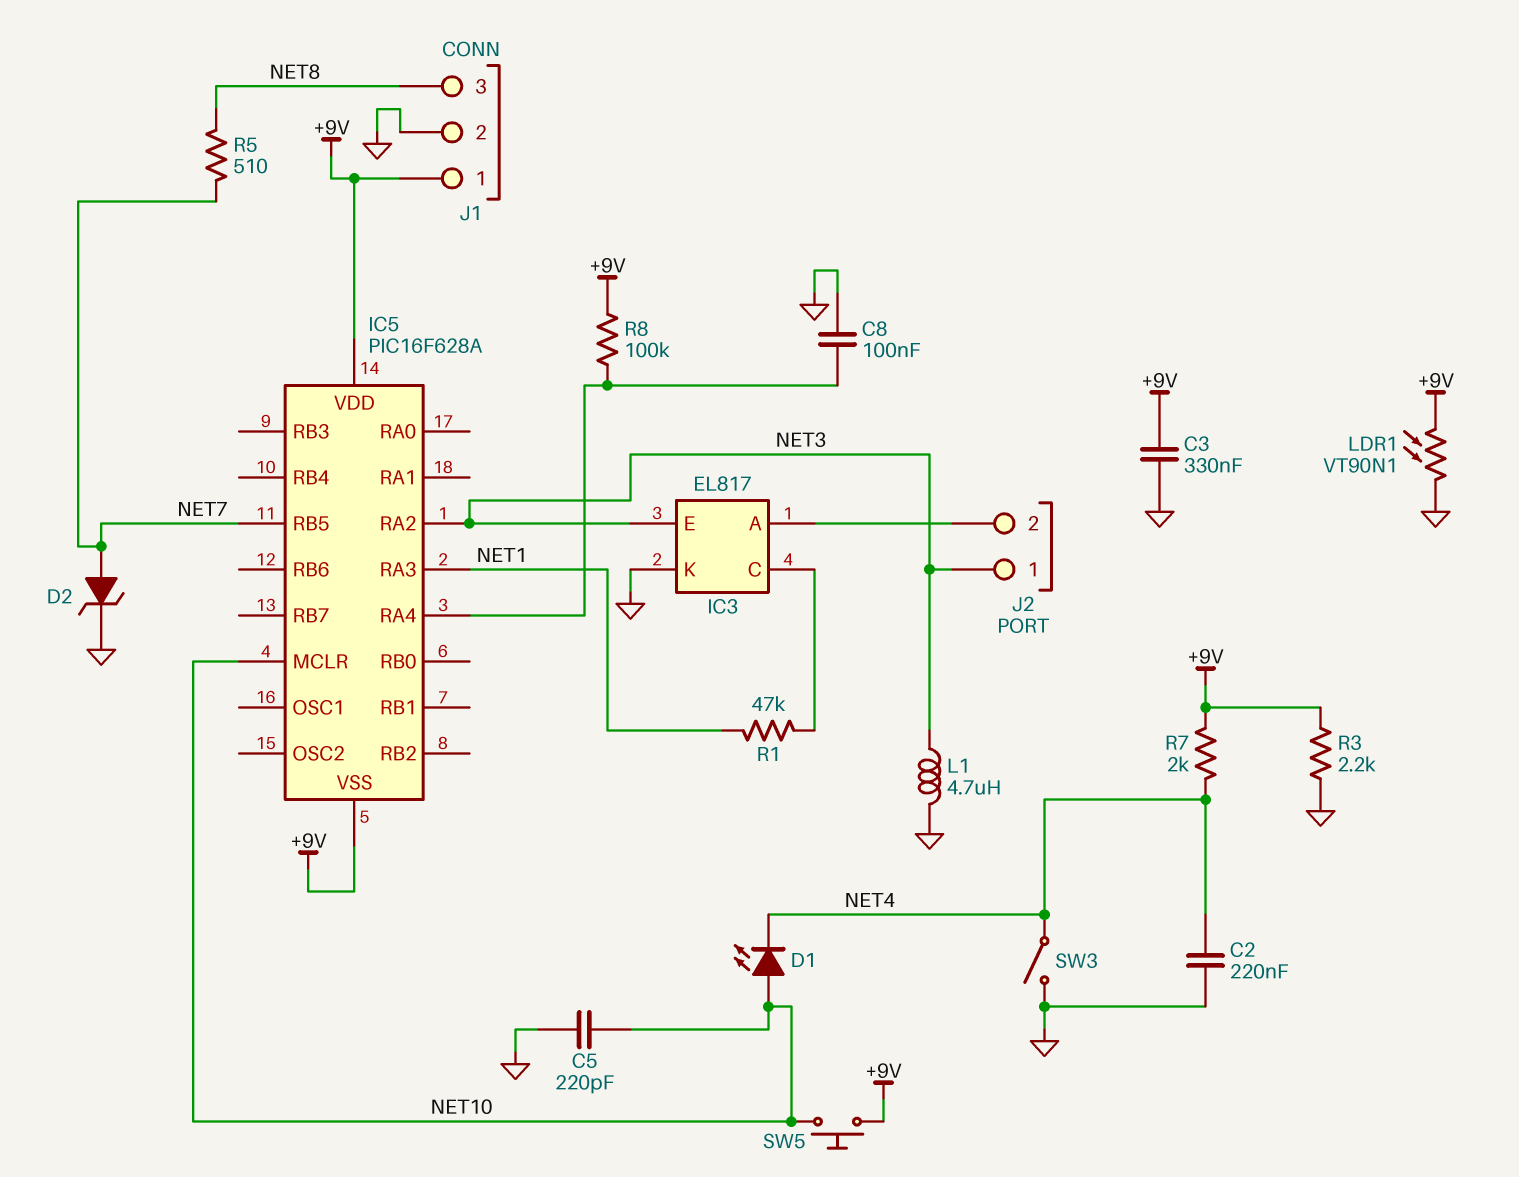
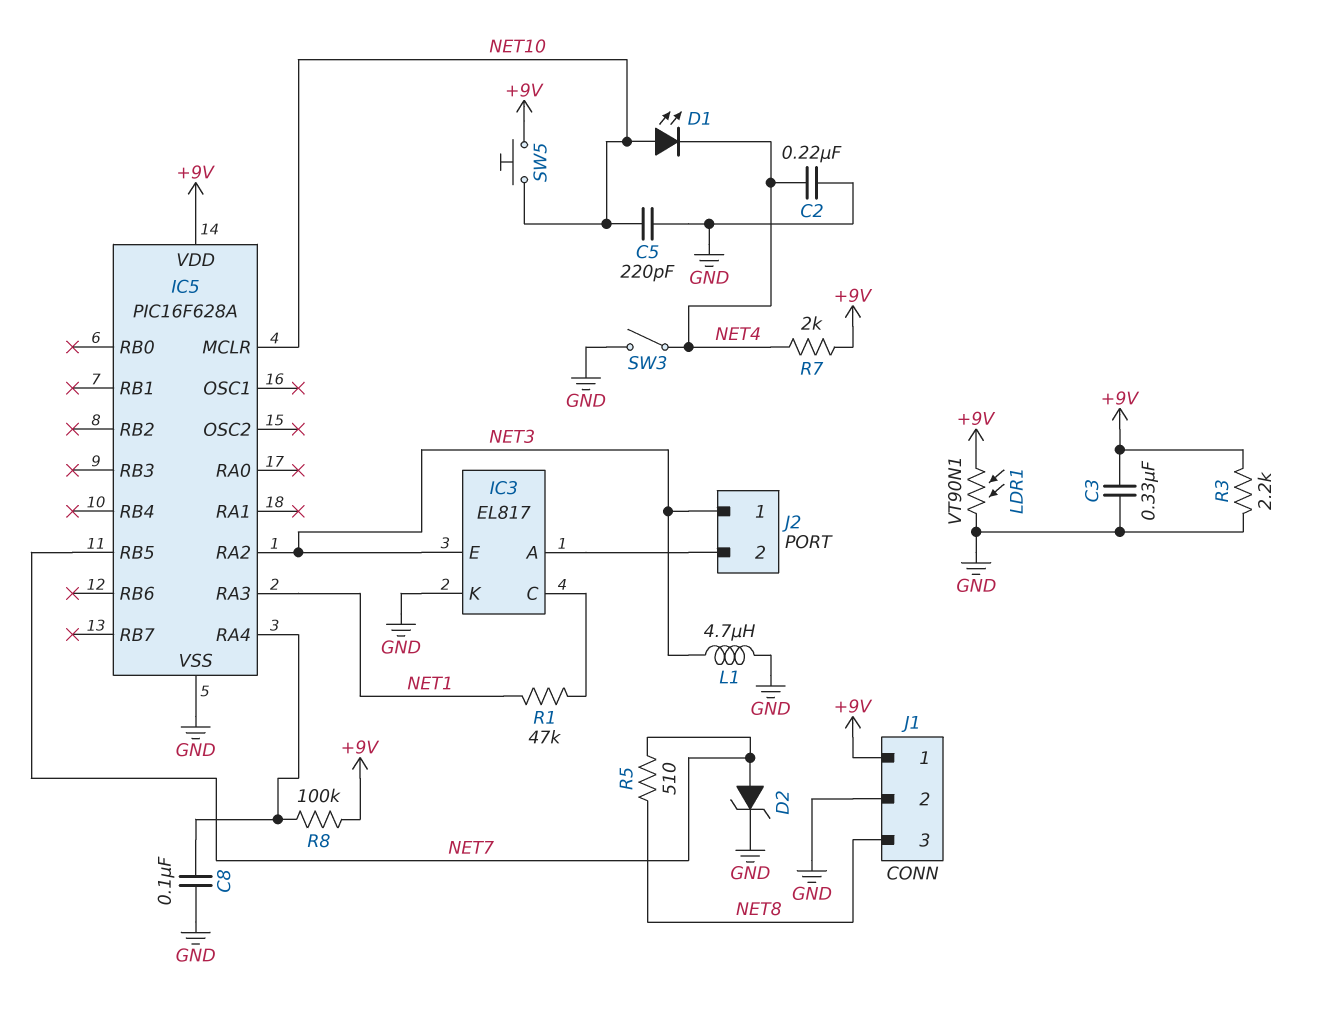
IC5 pin VSS: +9V -> GND

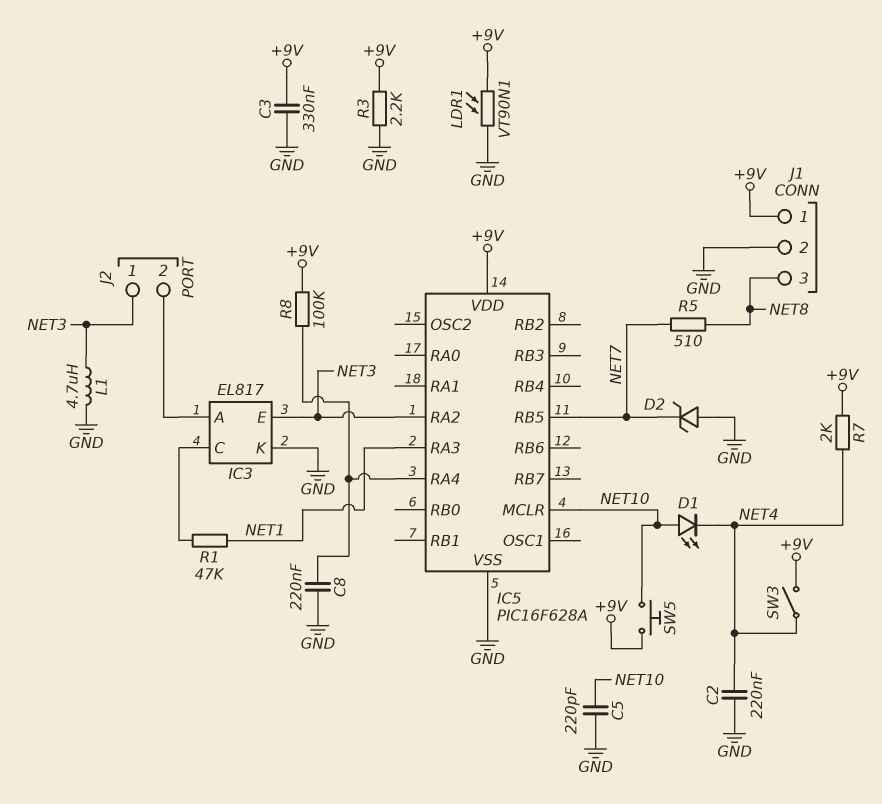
C8: 100nF (GND, IC5/RA4) -> 220nF (GND, IC5/RA4)
D2: zener (A NET7, K GND) -> zener (A GND, K NET7)
SW3: switch (GND, NET4) -> switch (+9V, NET4)

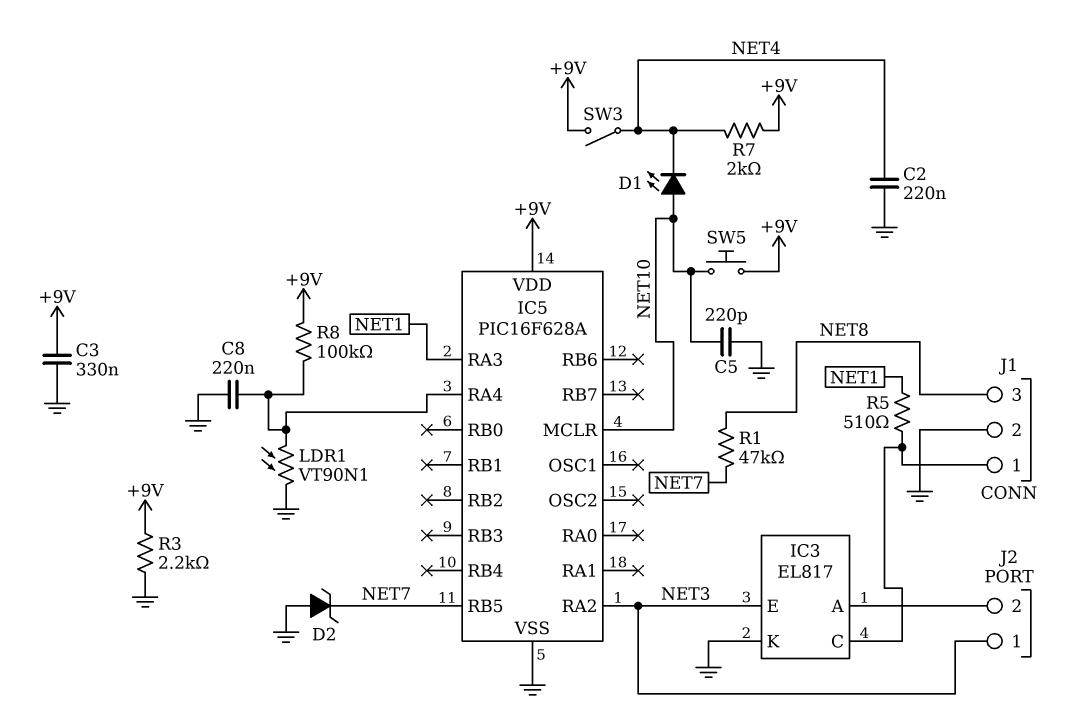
J1 pin 1: +9V -> IC3/C
L1: 4.7uH (GND, NET3) -> none
LDR1: VT90N1 (+9V, GND) -> VT90N1 (GND, IC5/RA4)
R1: 47k (IC3/C, NET1) -> 47k (NET7, NET8)
R5: 510 (NET7, NET8) -> 510 (IC3/C, NET1)

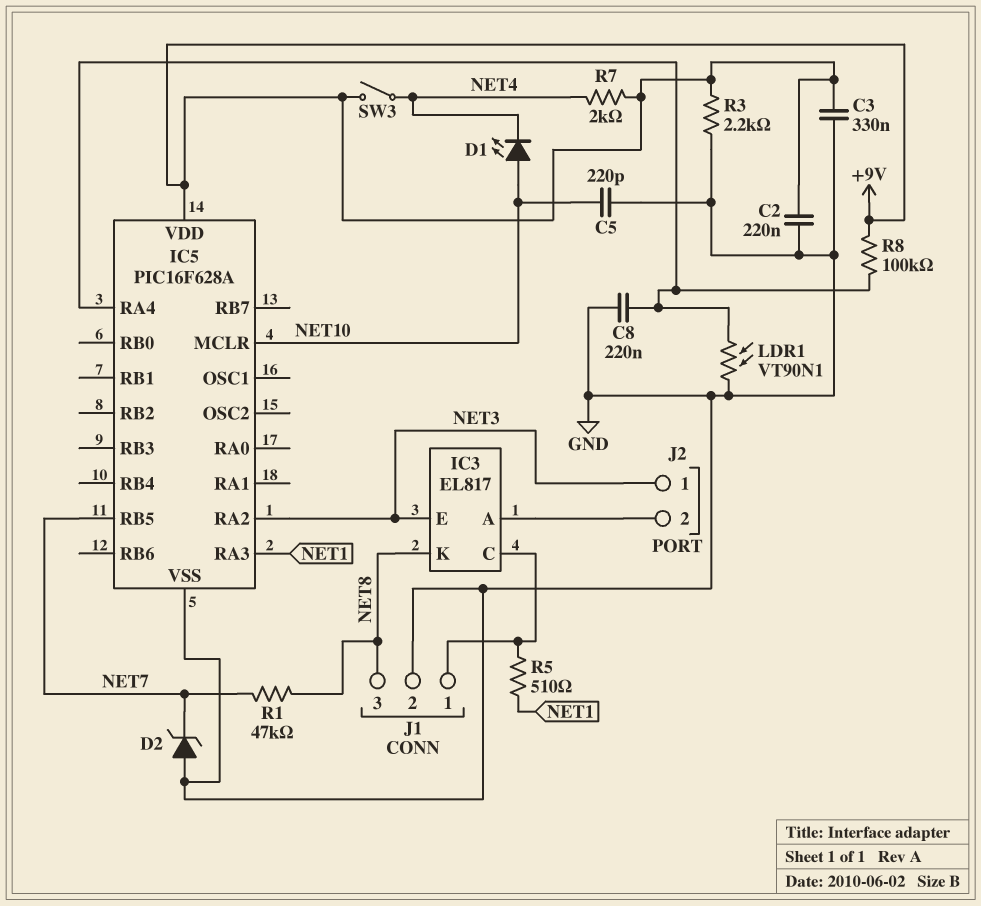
C2: 220nF (GND, NET4) -> 220nF (+9V, GND)
IC3 pin K: GND -> NET8
SW5: button (+9V, NET10) -> none

